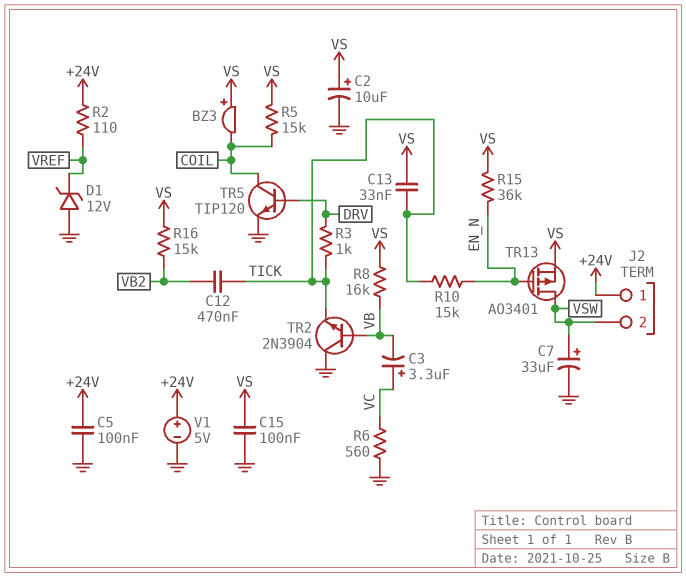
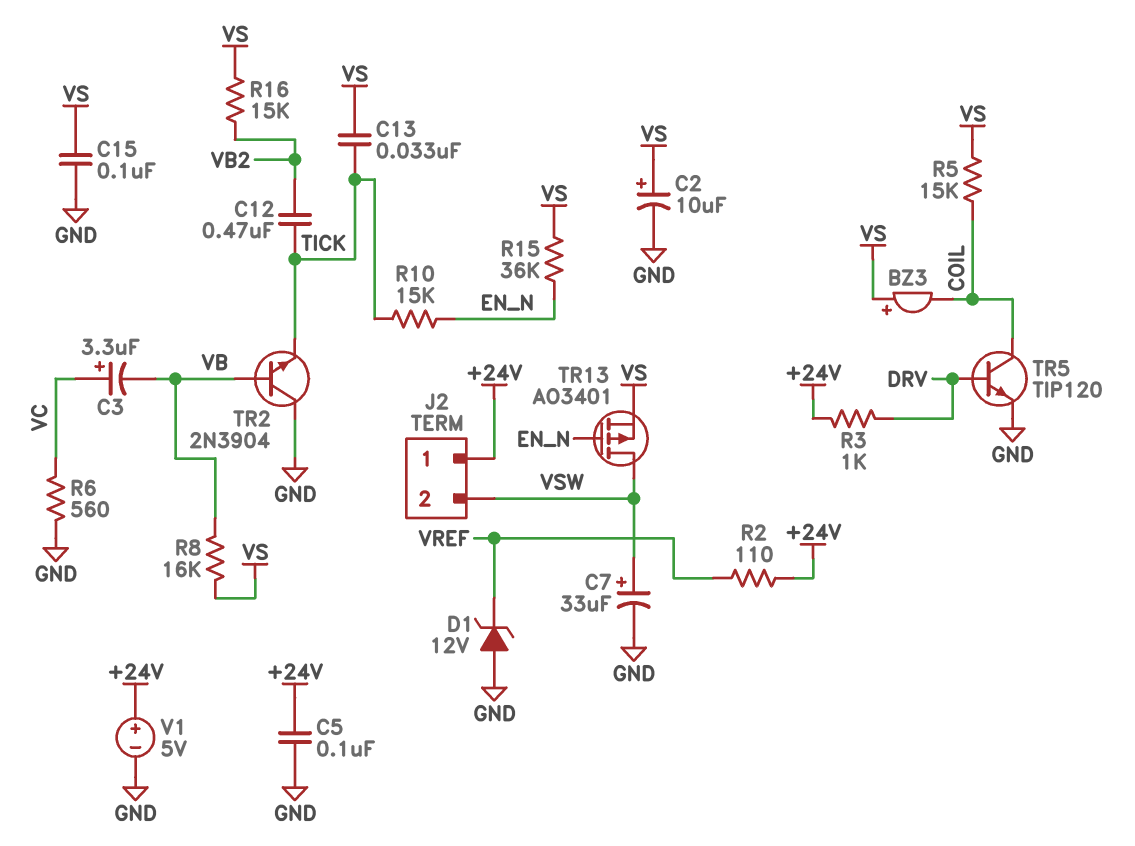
R3: 1k (DRV, TICK) -> 1k (+24V, DRV)

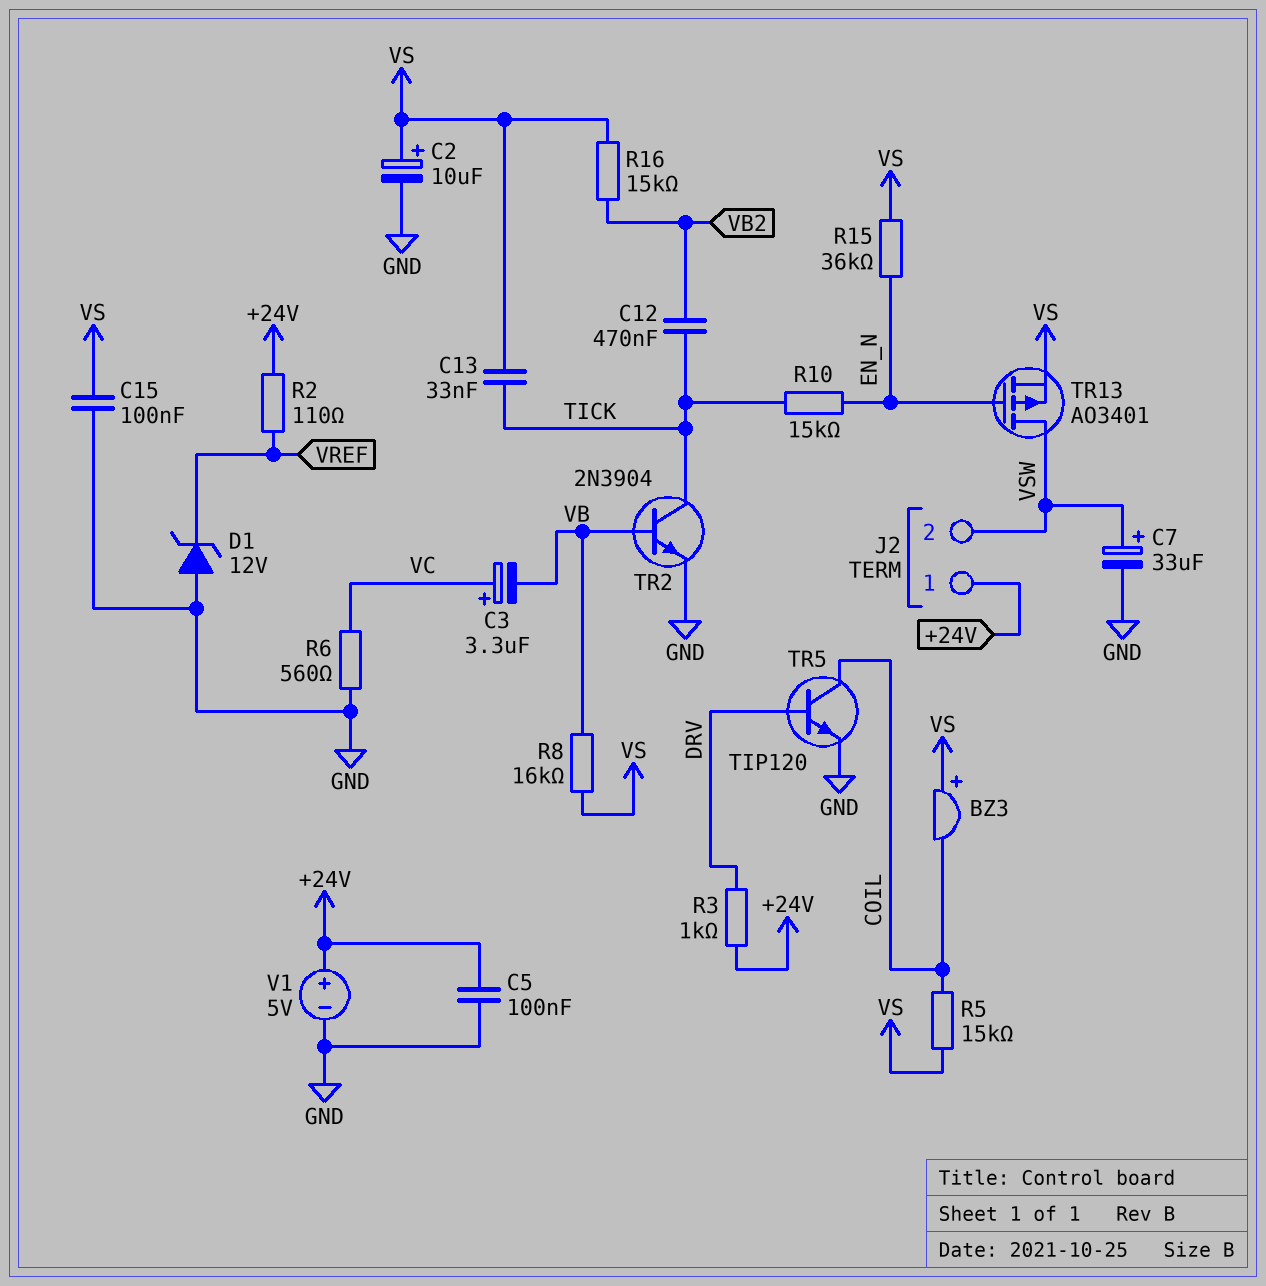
TR2: NPN 2N3904 (B VB, C GND, E TICK) -> NPN 2N3904 (B VB, C TICK, E GND)

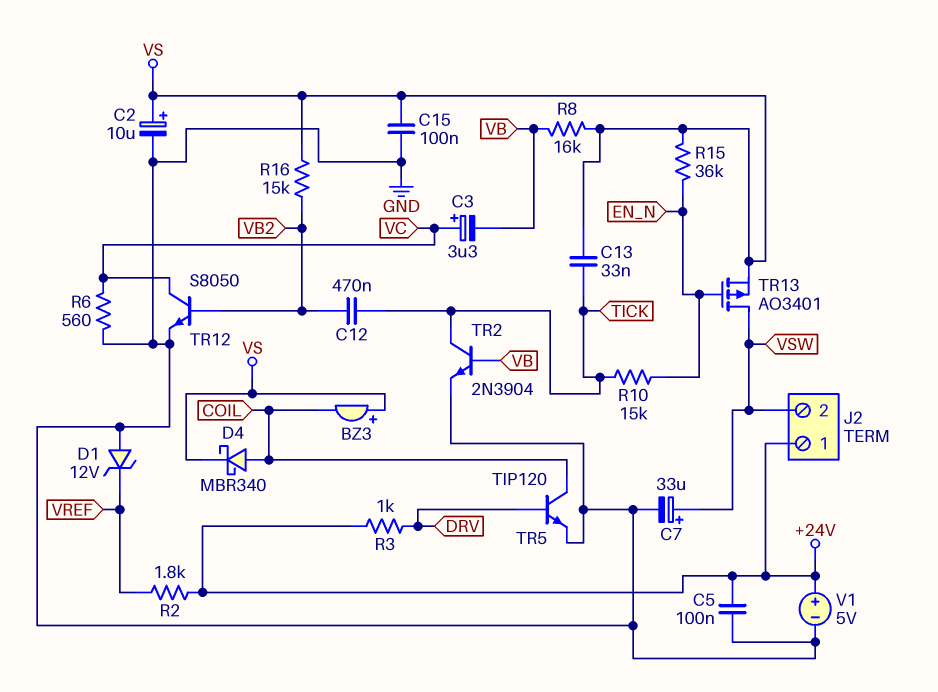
D4: none -> schottky MBR340 (A COIL, K VS)
R2: 110 (+24V, VREF) -> 1.8k (+24V, VREF)
R5: 15k (COIL, VS) -> none
TR12: none -> NPN S8050 (B VB2, C VC, E GND)

